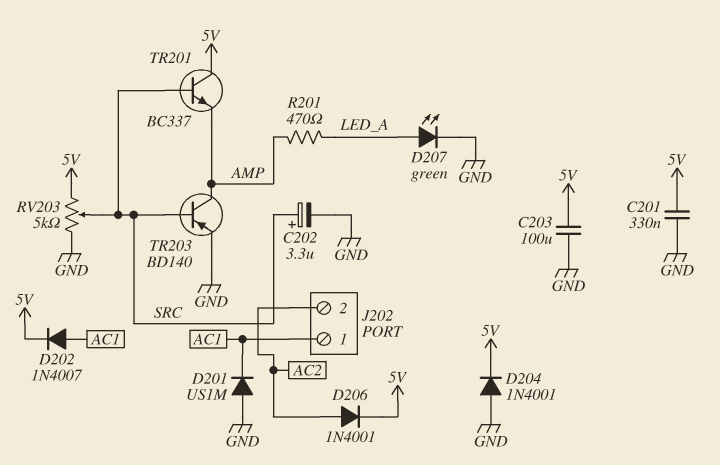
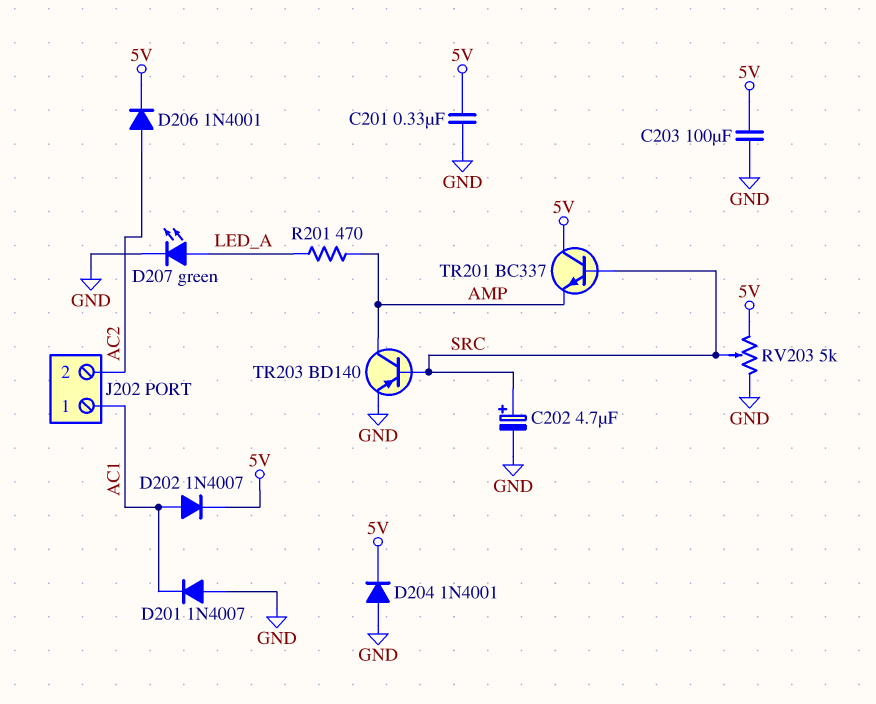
C202: 3.3uF (plus SRC, minus GND) -> 4.7uF (plus SRC, minus GND)
D201: diode US1M (A GND, K AC1) -> diode 1N4007 (A GND, K AC1)

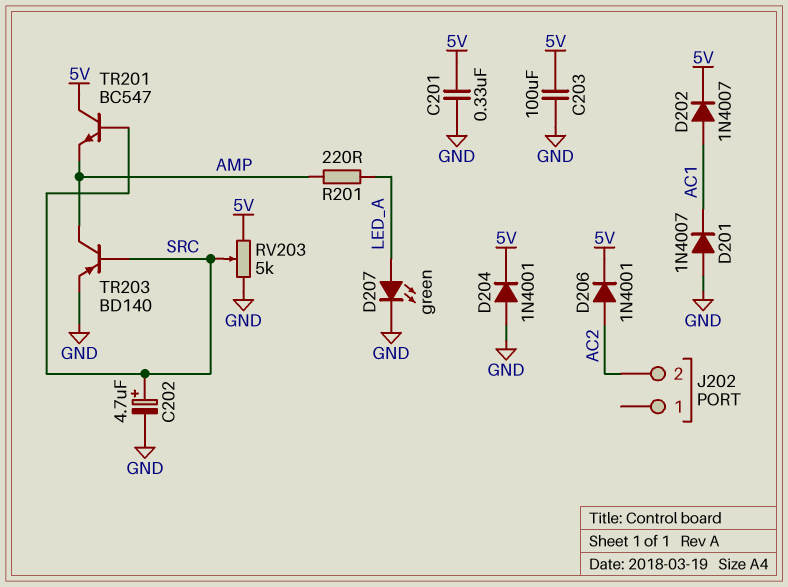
J202 pin 1: AC1 -> none
R201: 470 (AMP, LED_A) -> 220 (AMP, LED_A)
TR201: NPN BC337 (B SRC, C 5V, E AMP) -> NPN BC547 (B SRC, C 5V, E AMP)

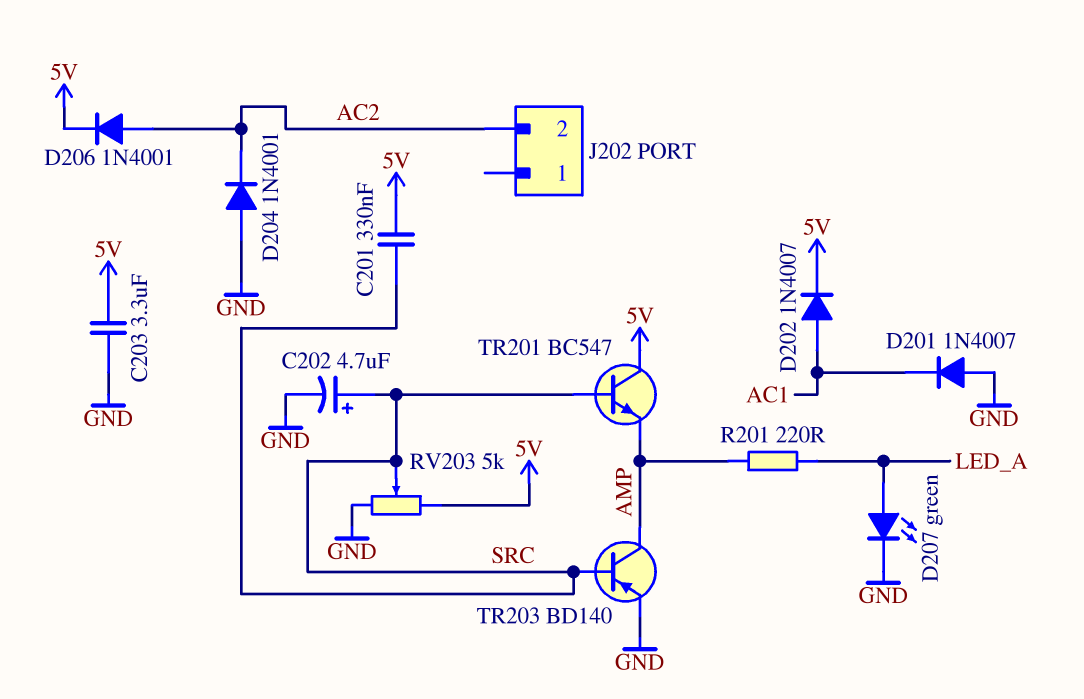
C201: 330nF (5V, GND) -> 330nF (5V, SRC)
C203: 100uF (5V, GND) -> 3.3uF (5V, GND)
D204: diode 1N4001 (A GND, K 5V) -> diode 1N4001 (A GND, K AC2)

